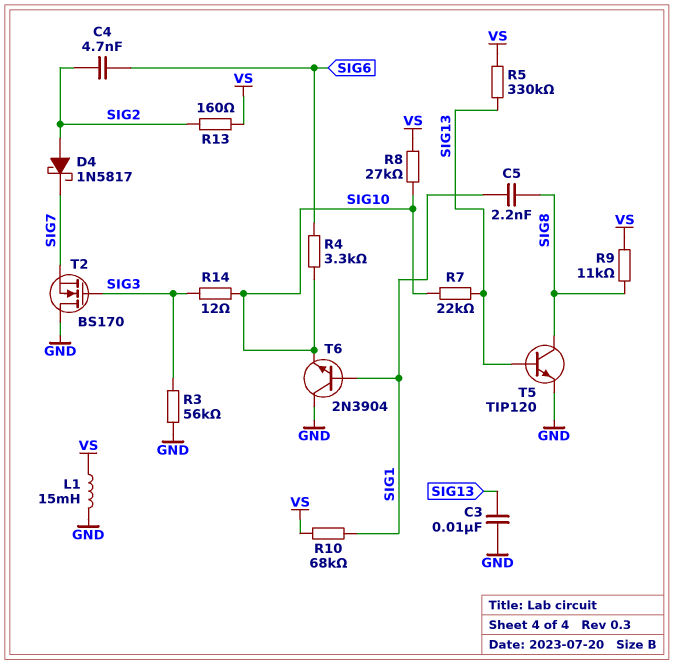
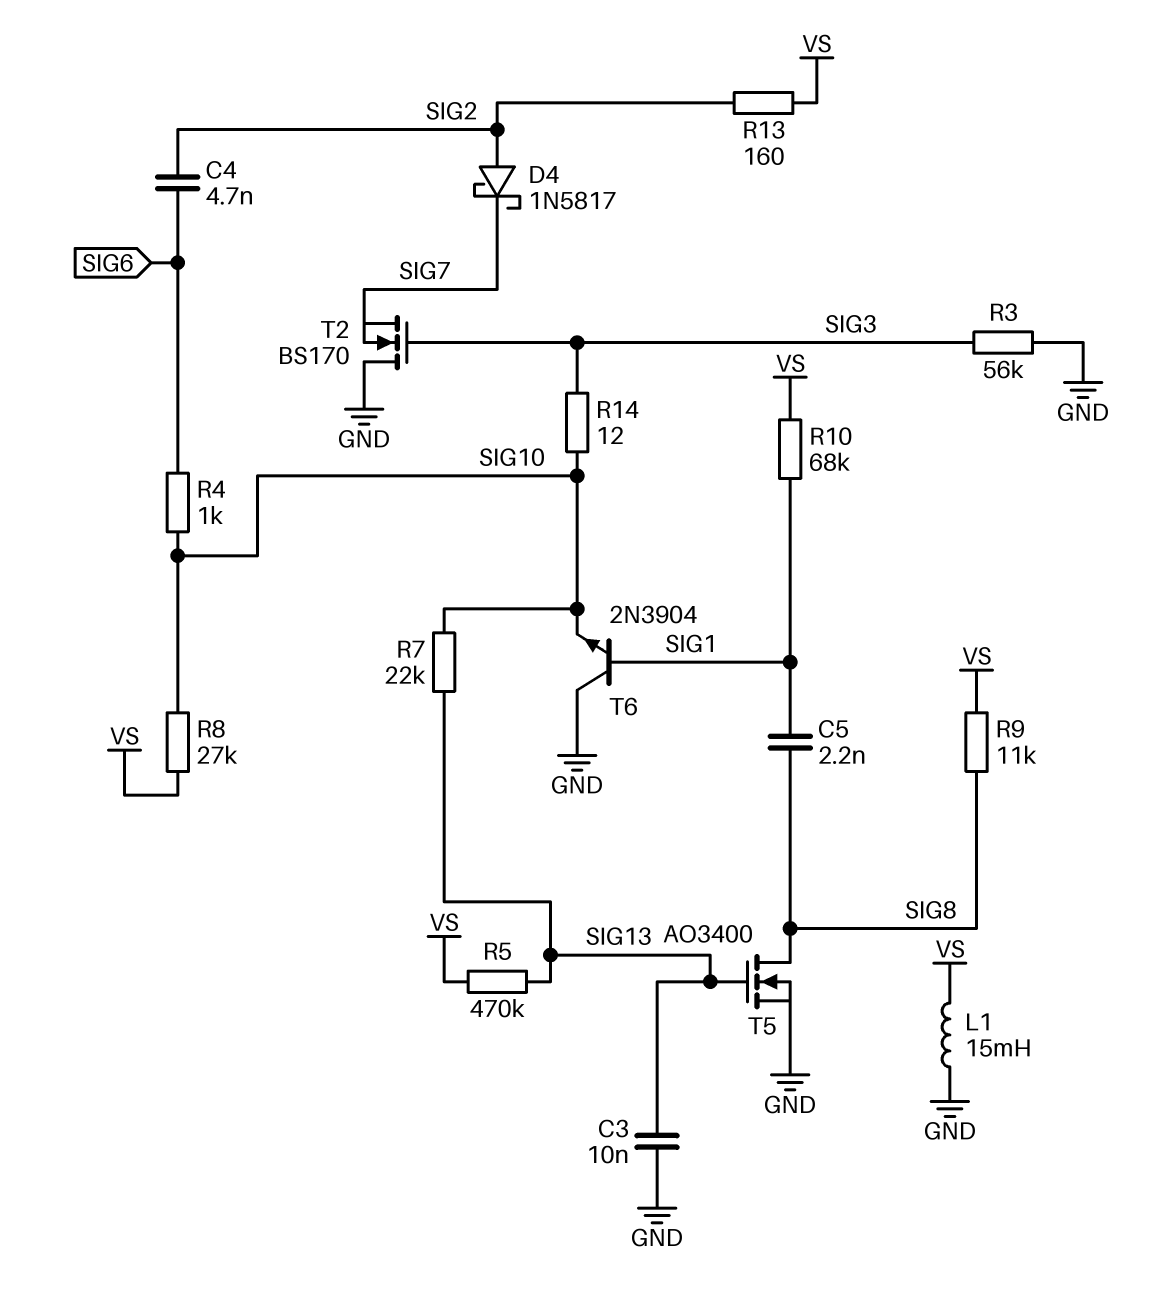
R4: 3.3k (SIG6, SIG10) -> 1k (SIG6, SIG10)
R5: 330k (SIG13, VS) -> 470k (SIG13, VS)
T5: NPN TIP120 (B SIG13, C SIG8, E GND) -> NMOS AO3400 (G SIG13, D SIG8, S GND)

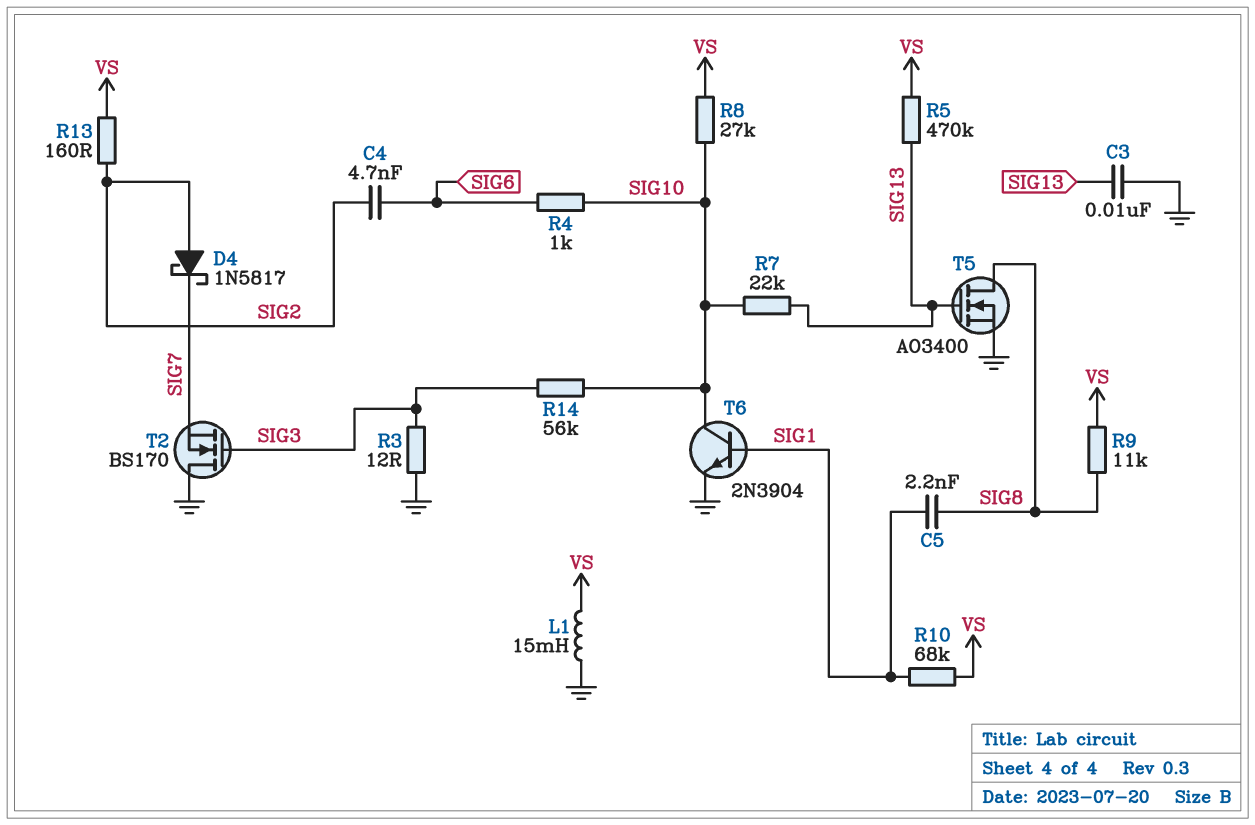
R3: 56k (GND, SIG3) -> 12 (GND, SIG3)
R14: 12 (SIG3, SIG10) -> 56k (SIG3, SIG10)
T6: NPN 2N3904 (B SIG1, C GND, E SIG10) -> NPN 2N3904 (B SIG1, C SIG10, E GND)

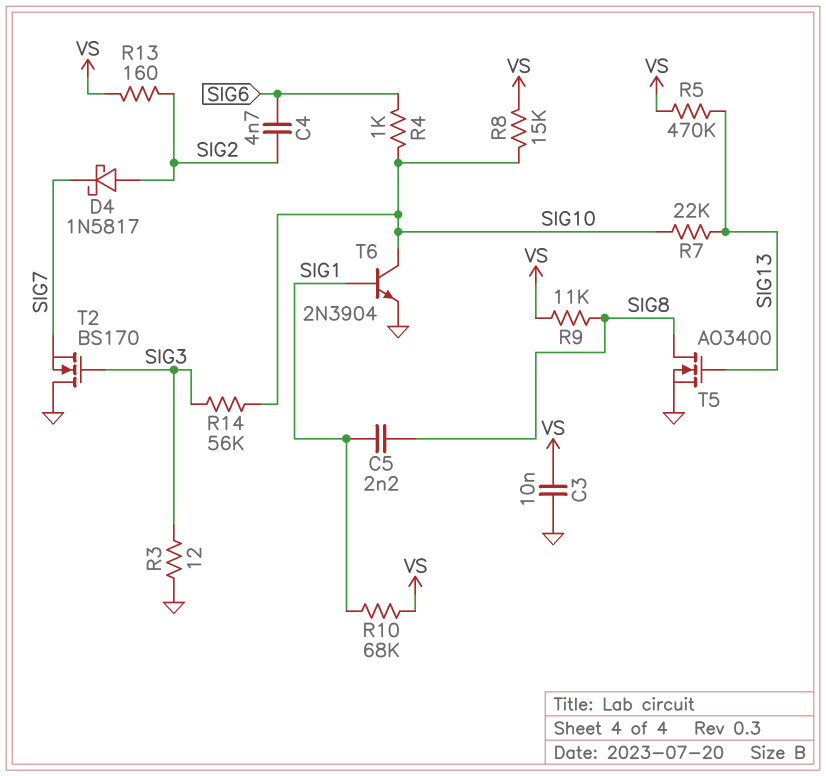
C3: 10nF (GND, SIG13) -> 10nF (GND, VS)
L1: 15mH (GND, VS) -> none
R8: 27k (SIG10, VS) -> 15k (SIG10, VS)

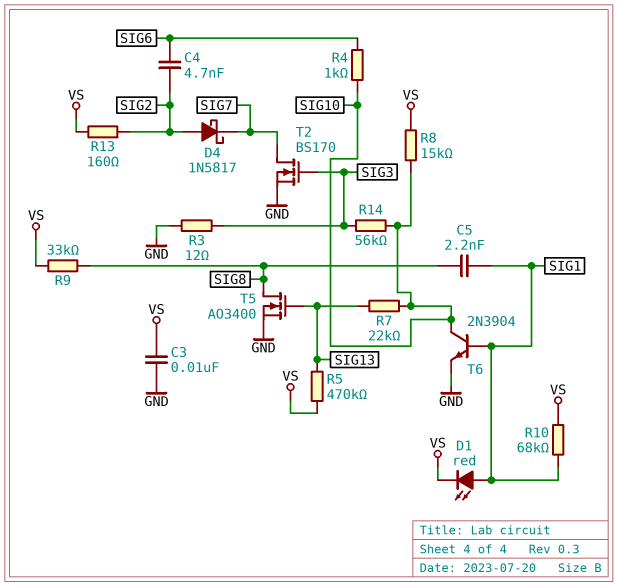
D1: none -> LED red (A SIG1, K VS)
R9: 11k (SIG8, VS) -> 33k (SIG8, VS)
T2: NMOS BS170 (G SIG3, D GND, S SIG7) -> NMOS BS170 (G SIG3, D SIG7, S GND)

